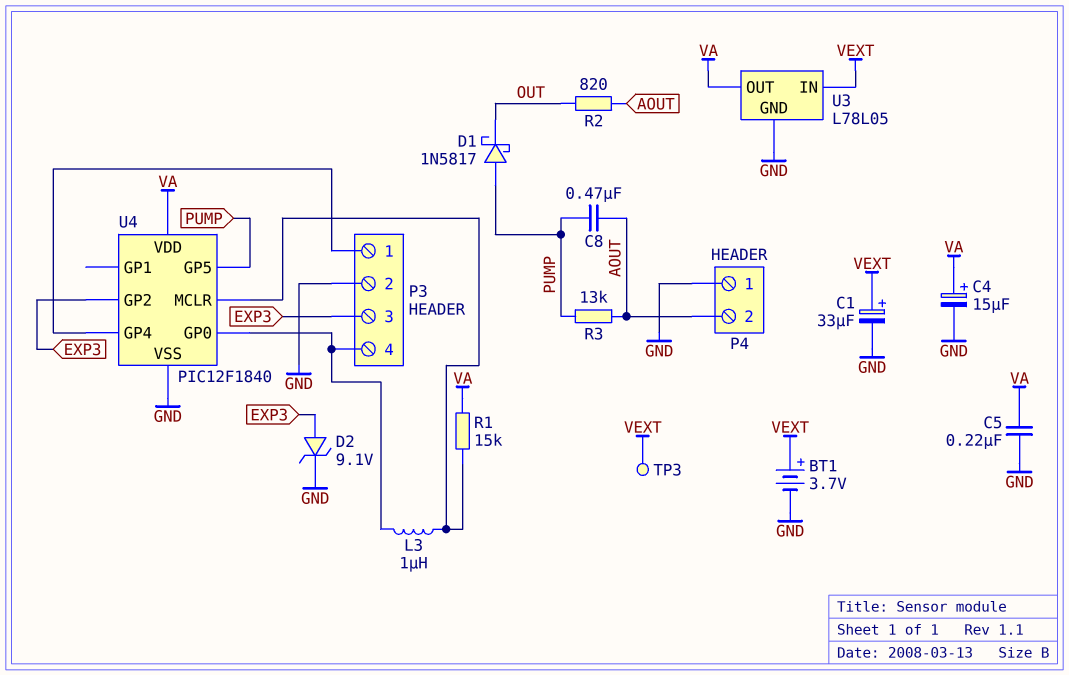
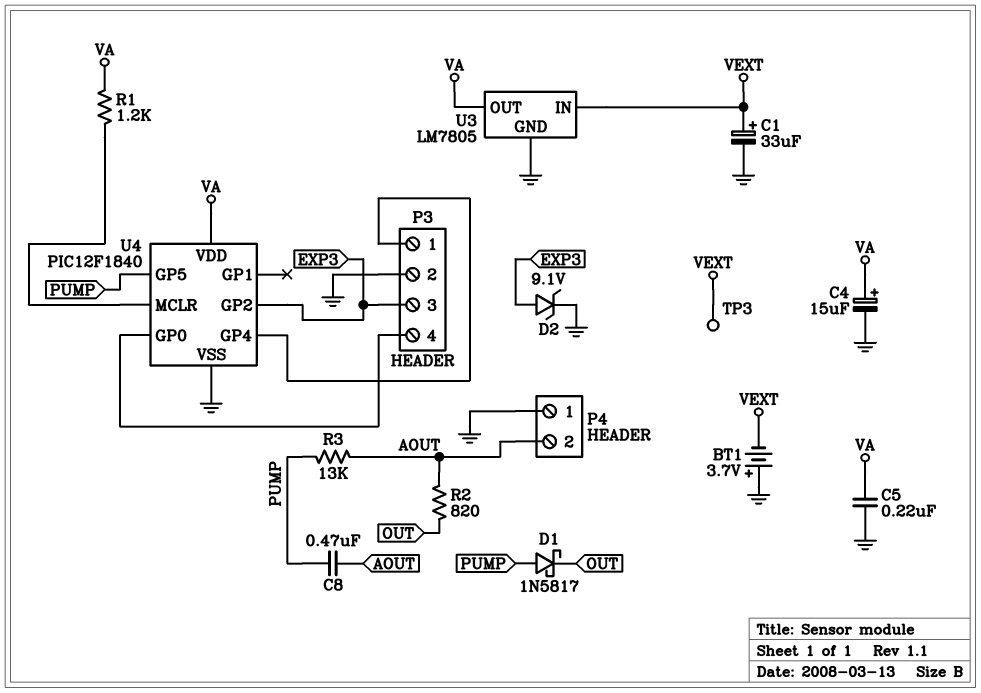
BT1: 3.7V (plus VEXT, minus GND) -> 3.7V (plus GND, minus VEXT)
L3: 1uH (P3/4, U4/MCLR) -> none
R1: 15k (U4/MCLR, VA) -> 1.2k (U4/MCLR, VA)
U3: L78L05 -> LM7805

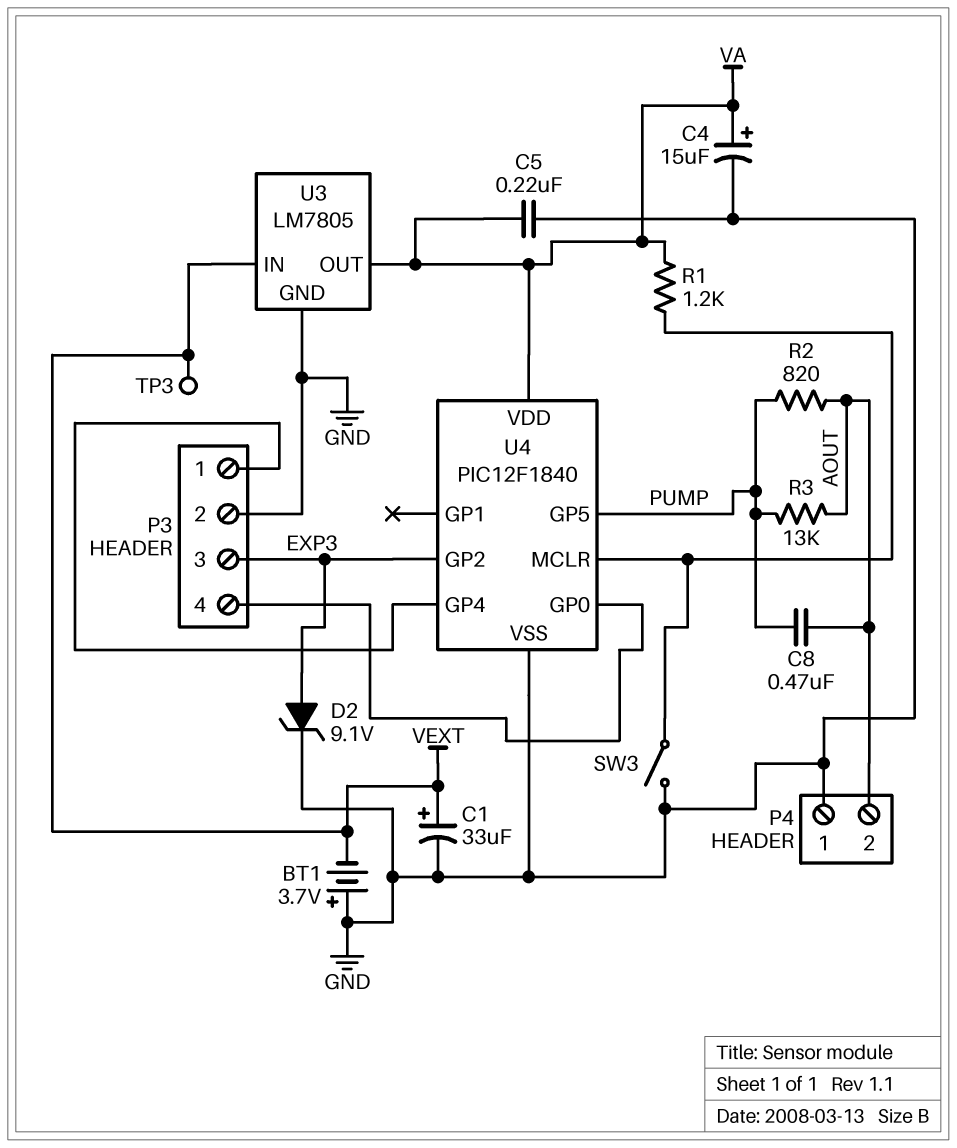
D1: schottky 1N5817 (A PUMP, K OUT) -> none
R2: 820 (AOUT, OUT) -> 820 (AOUT, PUMP)
SW3: none -> switch (GND, U4/MCLR)

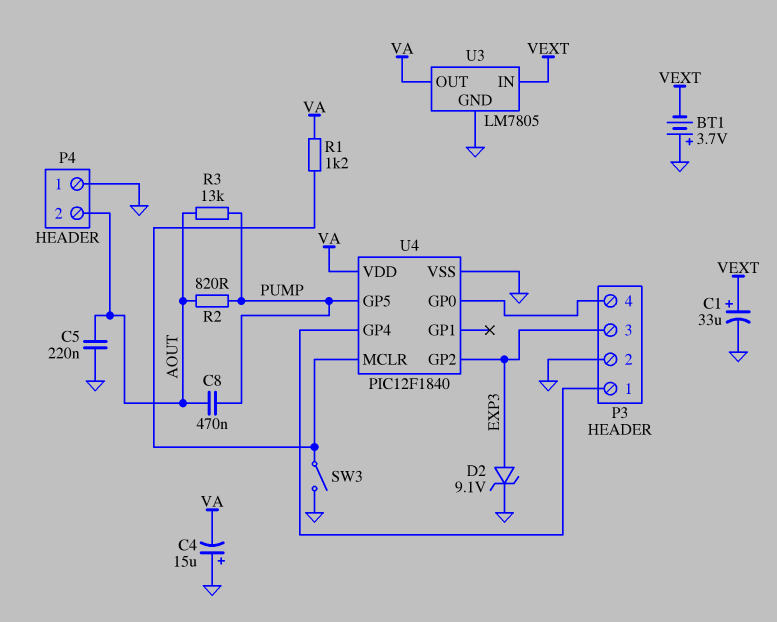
C4: 15uF (plus VA, minus GND) -> 15uF (plus GND, minus VA)
C5: 220nF (GND, VA) -> 220nF (AOUT, GND)
TP3: test point (VEXT) -> none

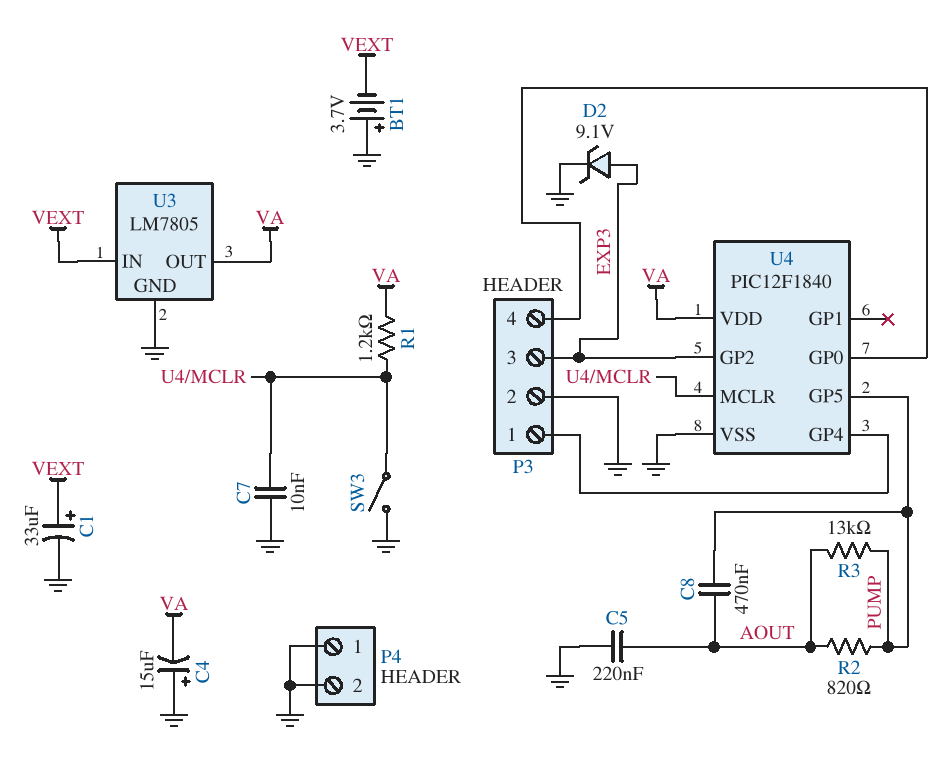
C7: none -> 10nF (GND, U4/MCLR)
P4 pin 2: AOUT -> GND

